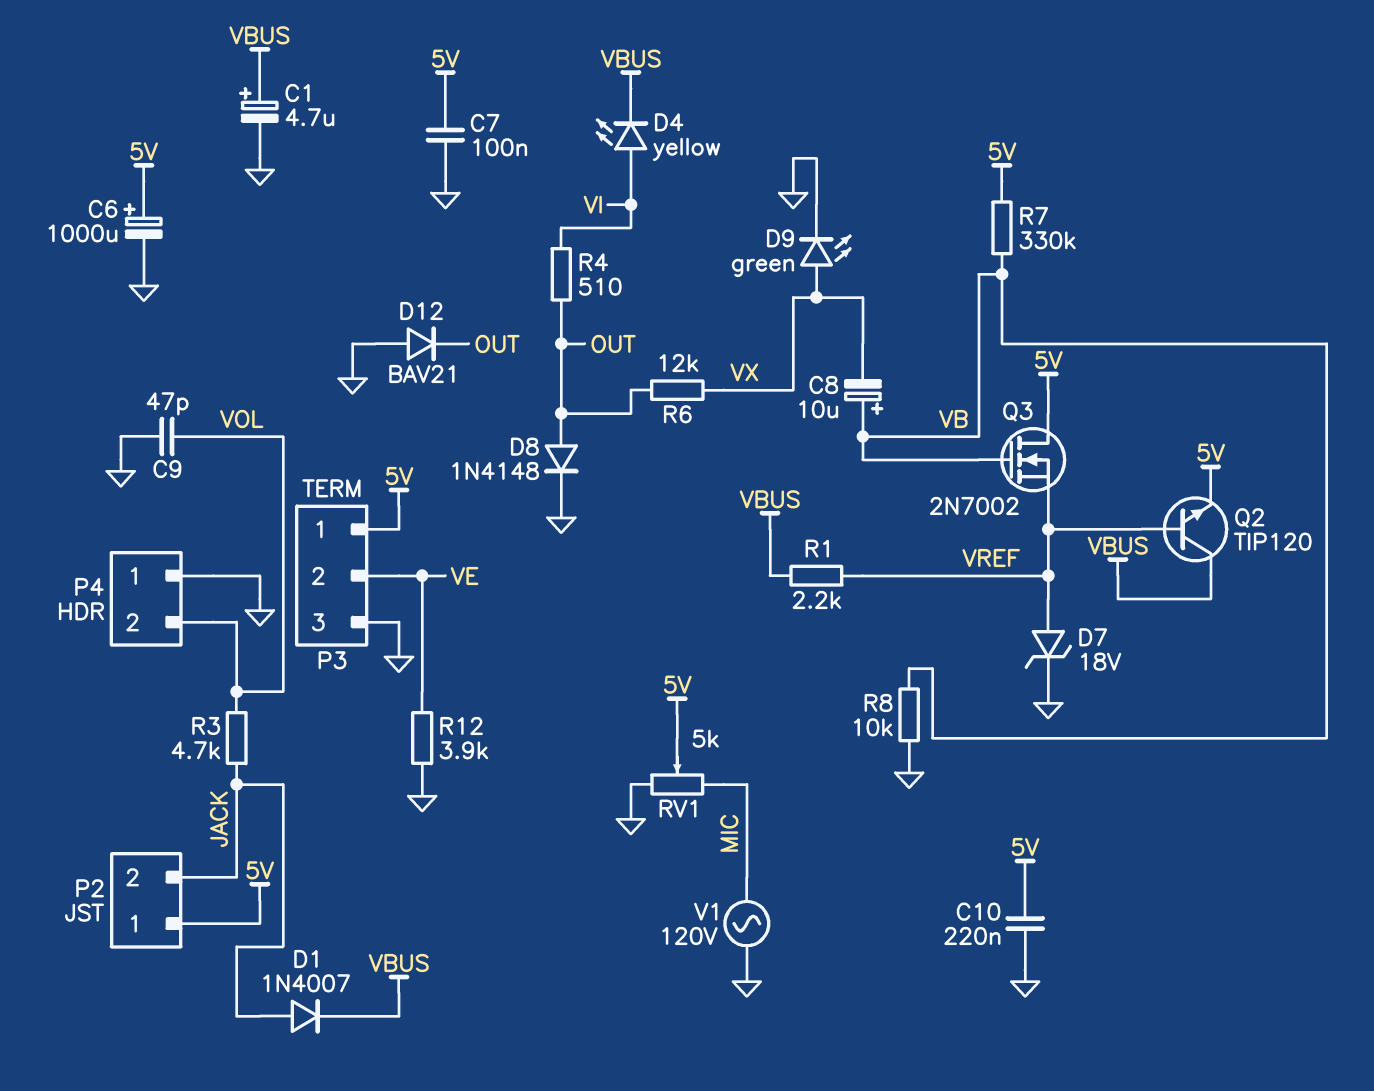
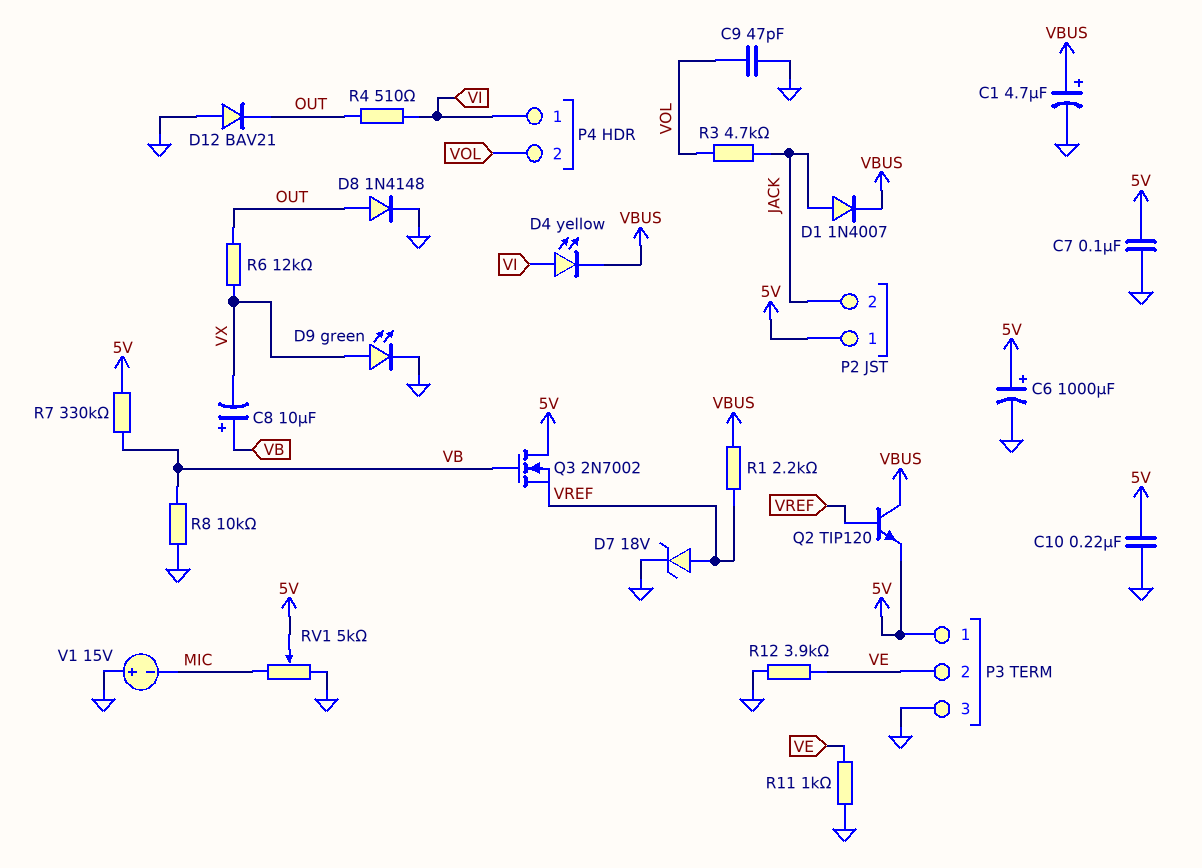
P4 pin 1: GND -> VI
R11: none -> 1k (GND, VE)
V1: AC 120V (GND, MIC) -> 15V (plus GND, minus MIC)

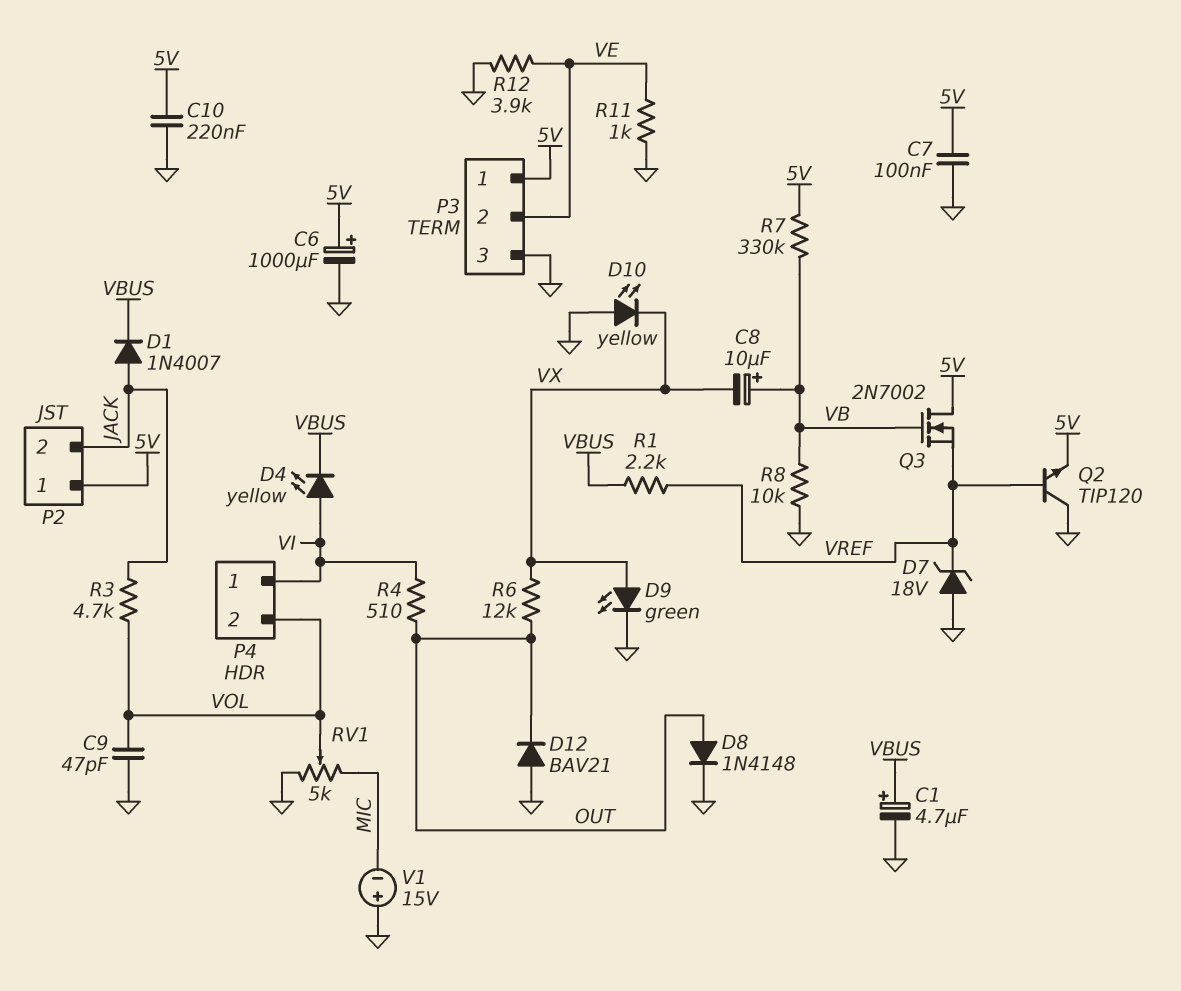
D7: zener 18V (A VREF, K GND) -> zener 18V (A GND, K VREF)
D10: none -> LED yellow (A GND, K VX)
Q2: NPN TIP120 (B VREF, C VBUS, E 5V) -> NPN TIP120 (B VREF, C GND, E 5V)
RV1: 5k (GND, MIC, wiper 5V) -> 5k (GND, MIC, wiper VOL)

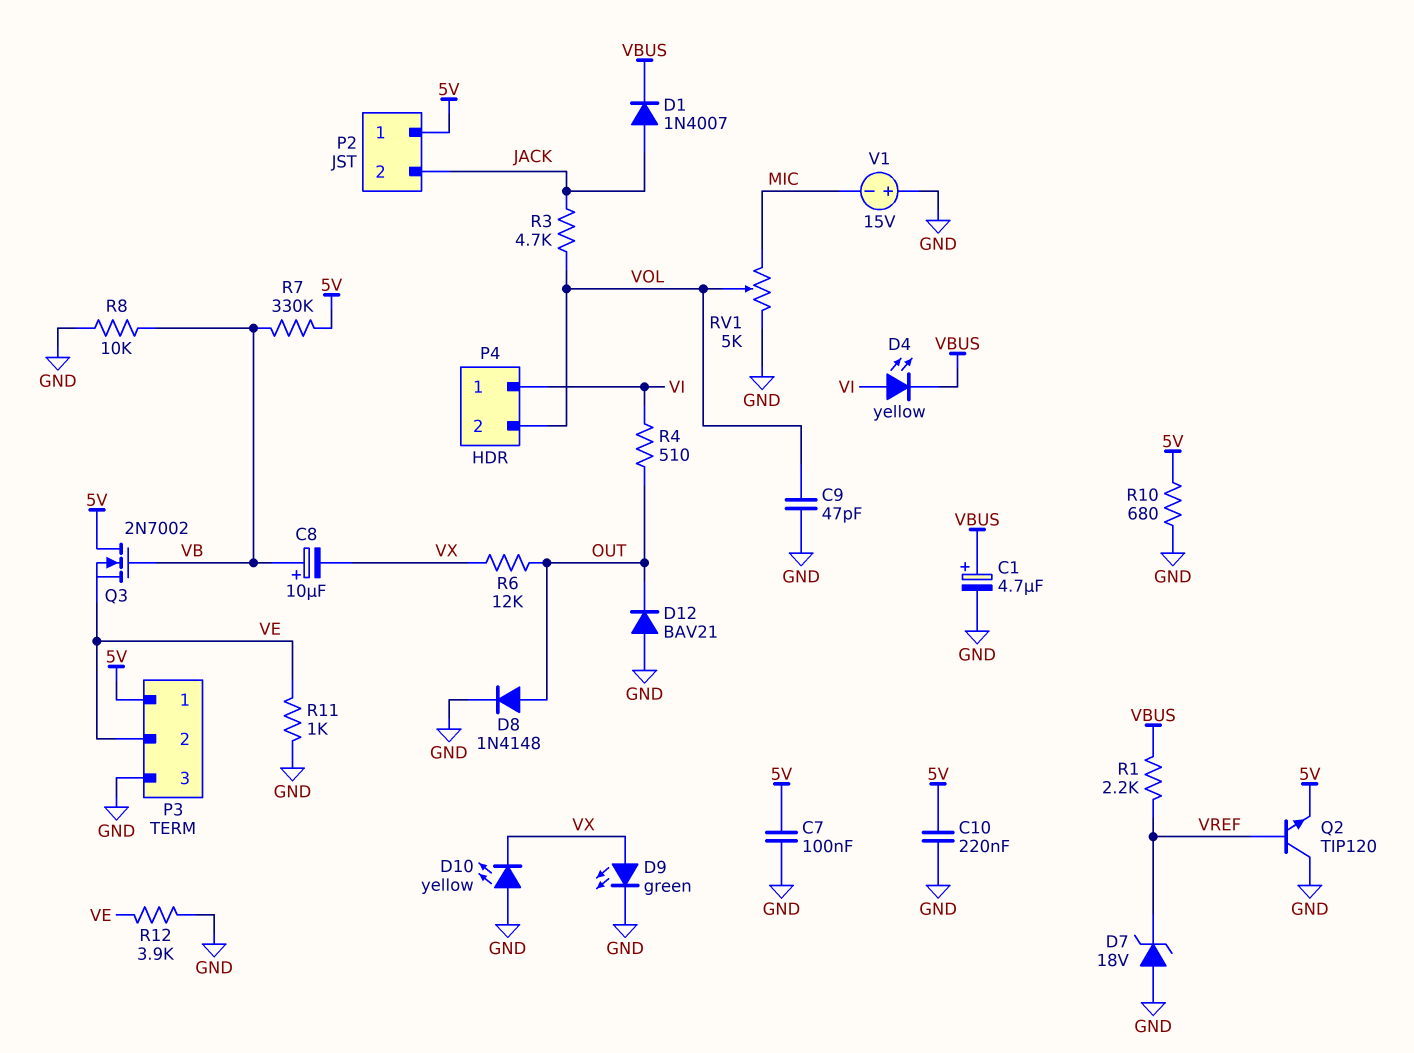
C6: 1000uF (plus 5V, minus GND) -> none
Q3: NMOS 2N7002 (G VB, D 5V, S VREF) -> NMOS 2N7002 (G VB, D 5V, S VE)
R10: none -> 680 (5V, GND)

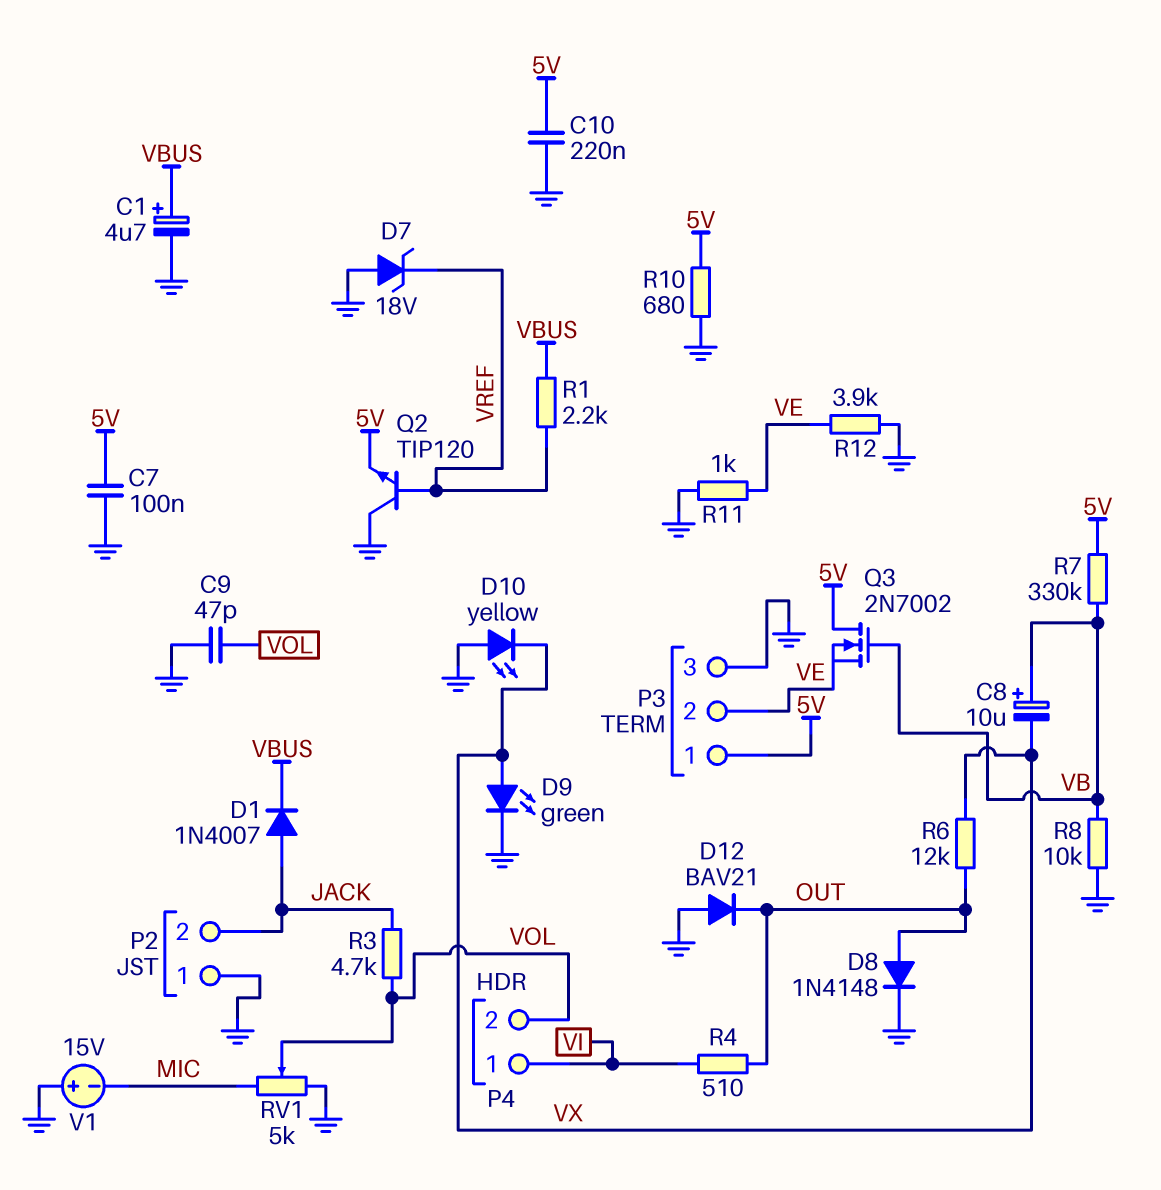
D4: LED yellow (A VI, K VBUS) -> none
P2 pin 1: 5V -> GND

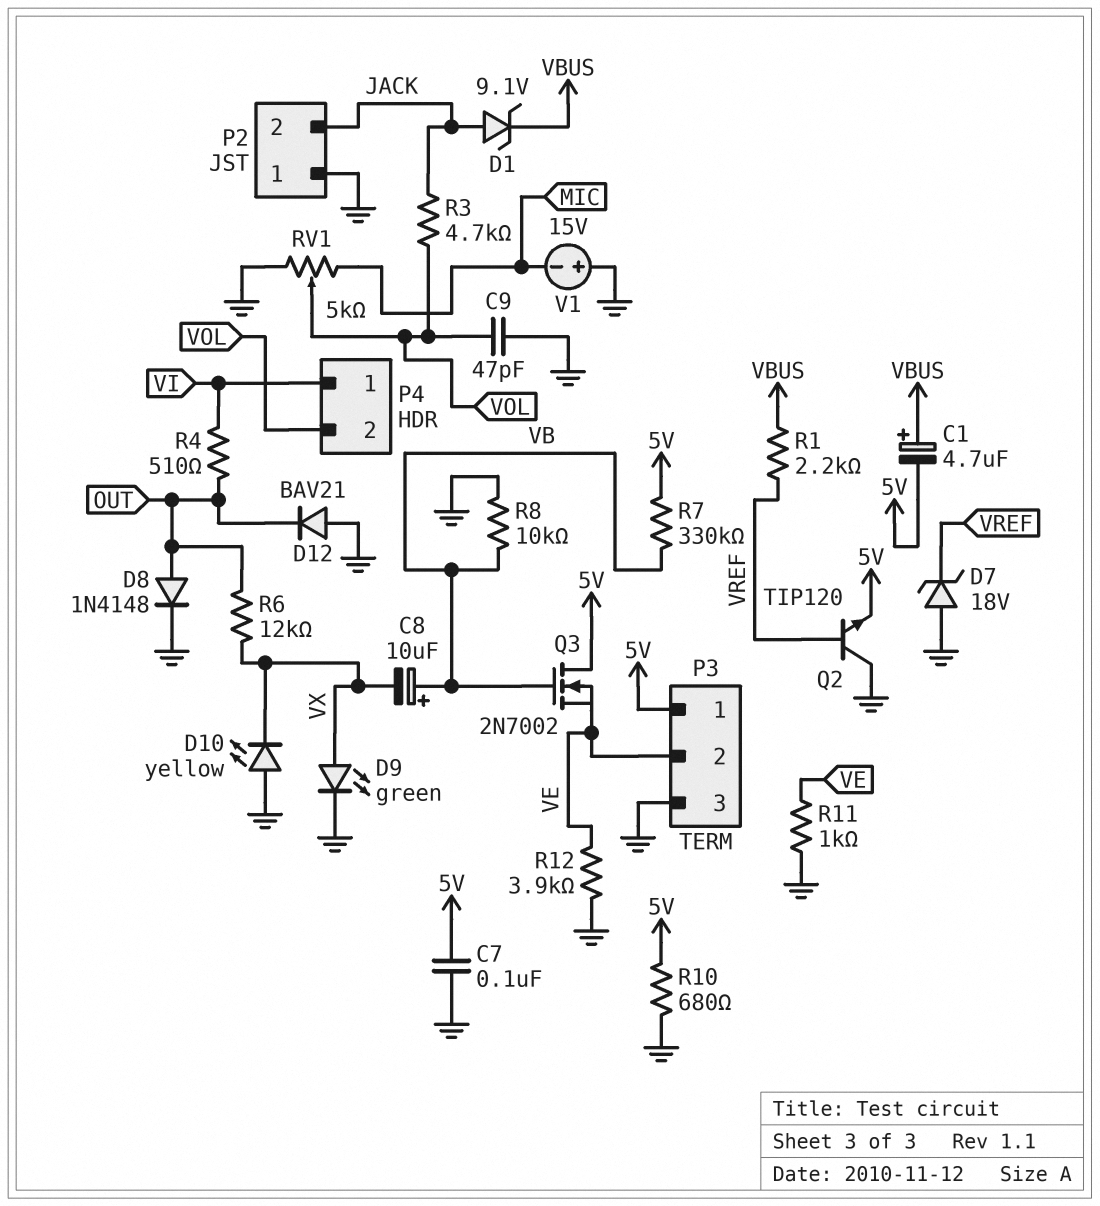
C1: 4.7uF (plus VBUS, minus GND) -> 4.7uF (plus VBUS, minus 5V)
C10: 220nF (5V, GND) -> none
D1: diode 1N4007 (A JACK, K VBUS) -> zener 9.1V (A JACK, K VBUS)

